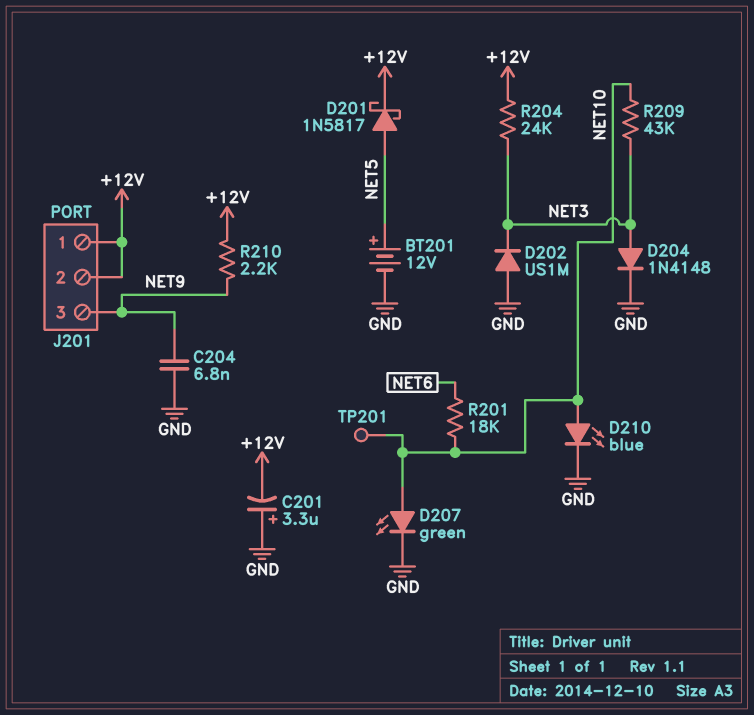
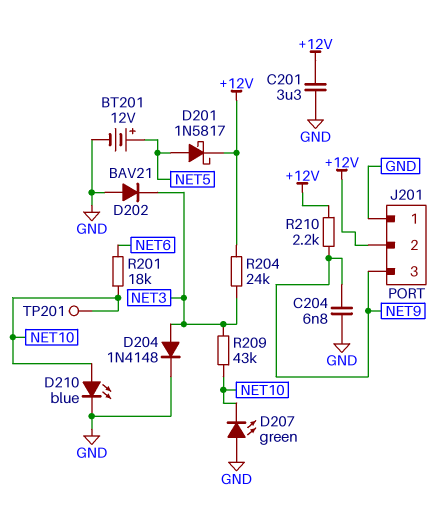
C201: 3.3uF (plus GND, minus +12V) -> 3.3uF (+12V, GND)
D202: diode US1M (A GND, K NET3) -> diode BAV21 (A GND, K NET3)
D207: LED green (A NET10, K GND) -> LED green (A GND, K NET10)
J201 pin 1: +12V -> GND

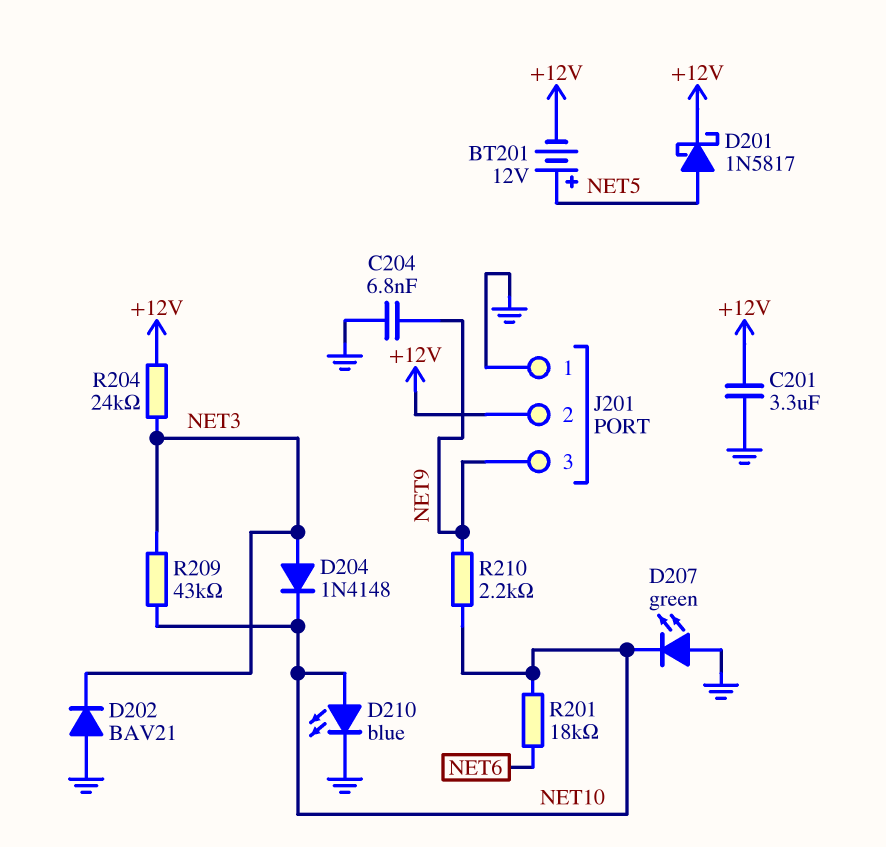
BT201: 12V (plus NET5, minus GND) -> 12V (plus NET5, minus +12V)
D204: diode 1N4148 (A NET3, K GND) -> diode 1N4148 (A NET3, K NET10)
R210: 2.2k (+12V, NET9) -> 2.2k (NET9, NET10)
TP201: test point (NET10) -> none

